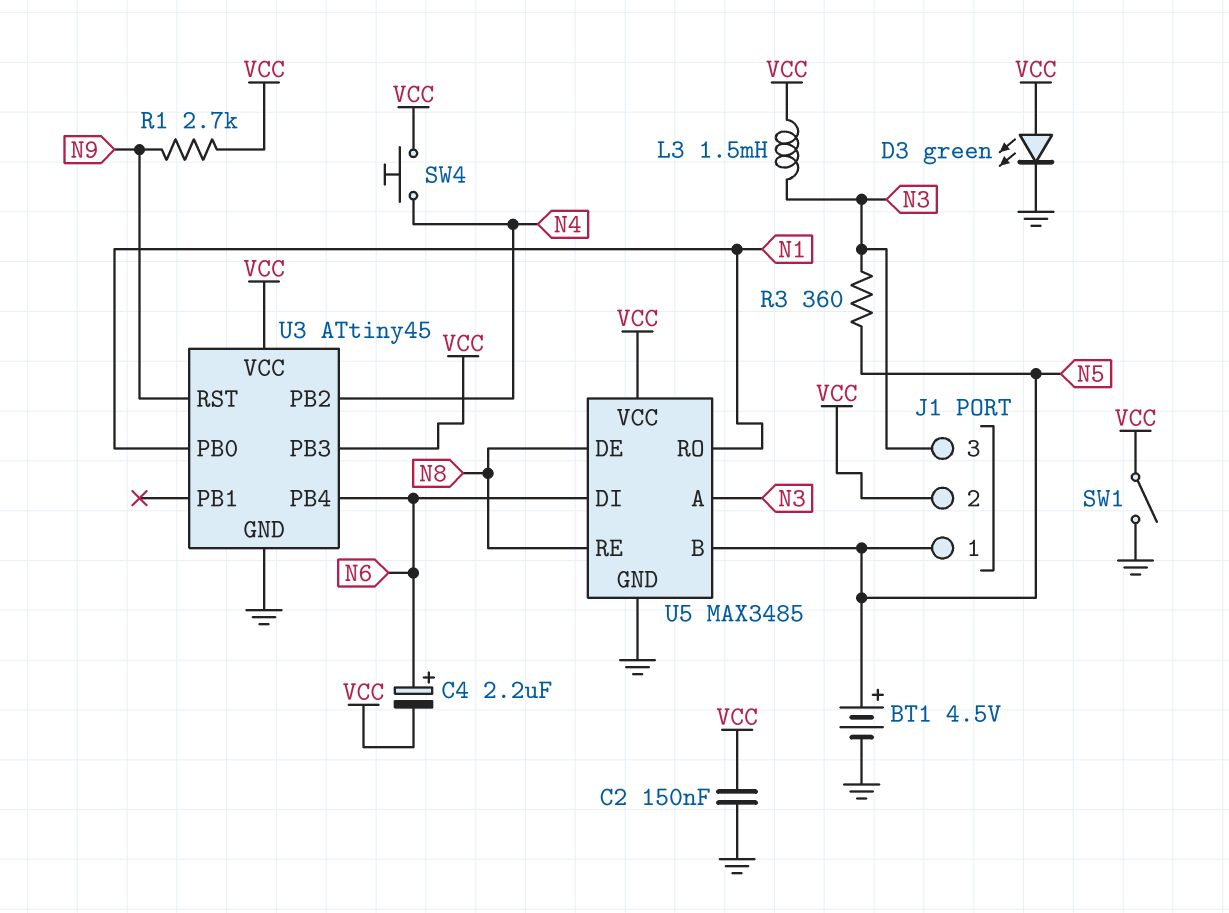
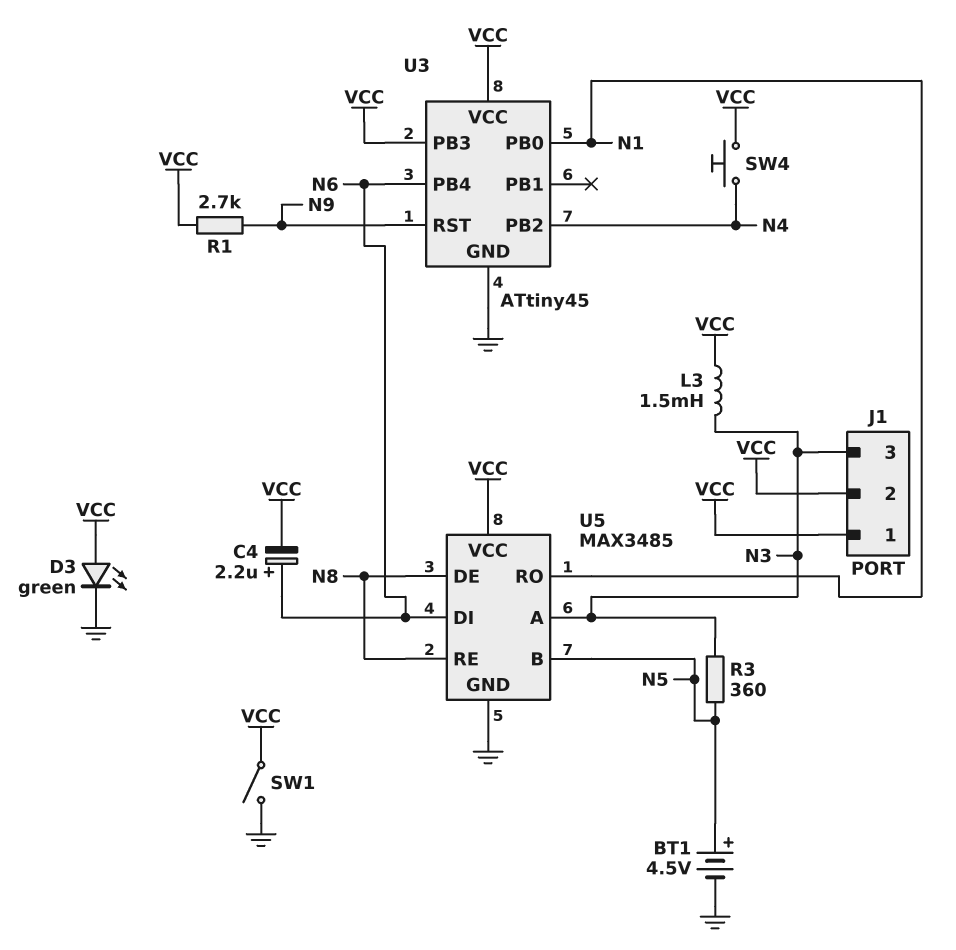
C2: 150nF (GND, VCC) -> none
J1 pin 1: N5 -> VCC

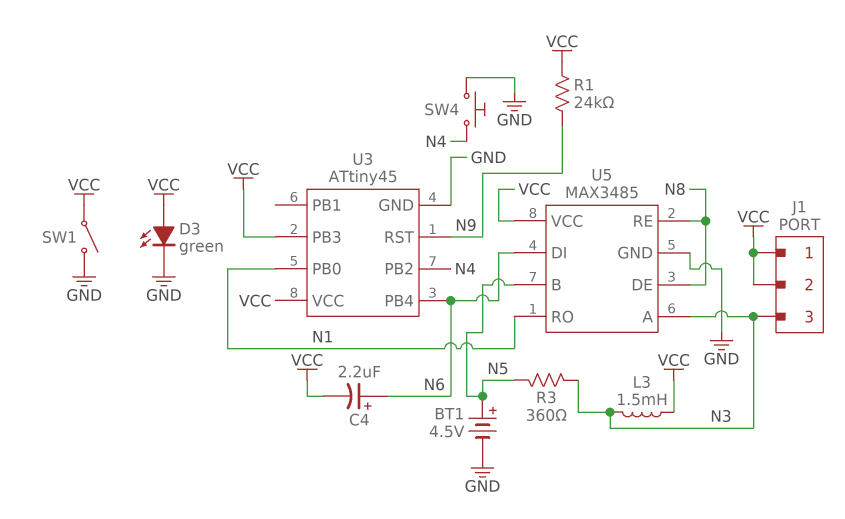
R1: 2.7k (N9, VCC) -> 24k (N9, VCC)
SW4: button (N4, VCC) -> button (GND, N4)

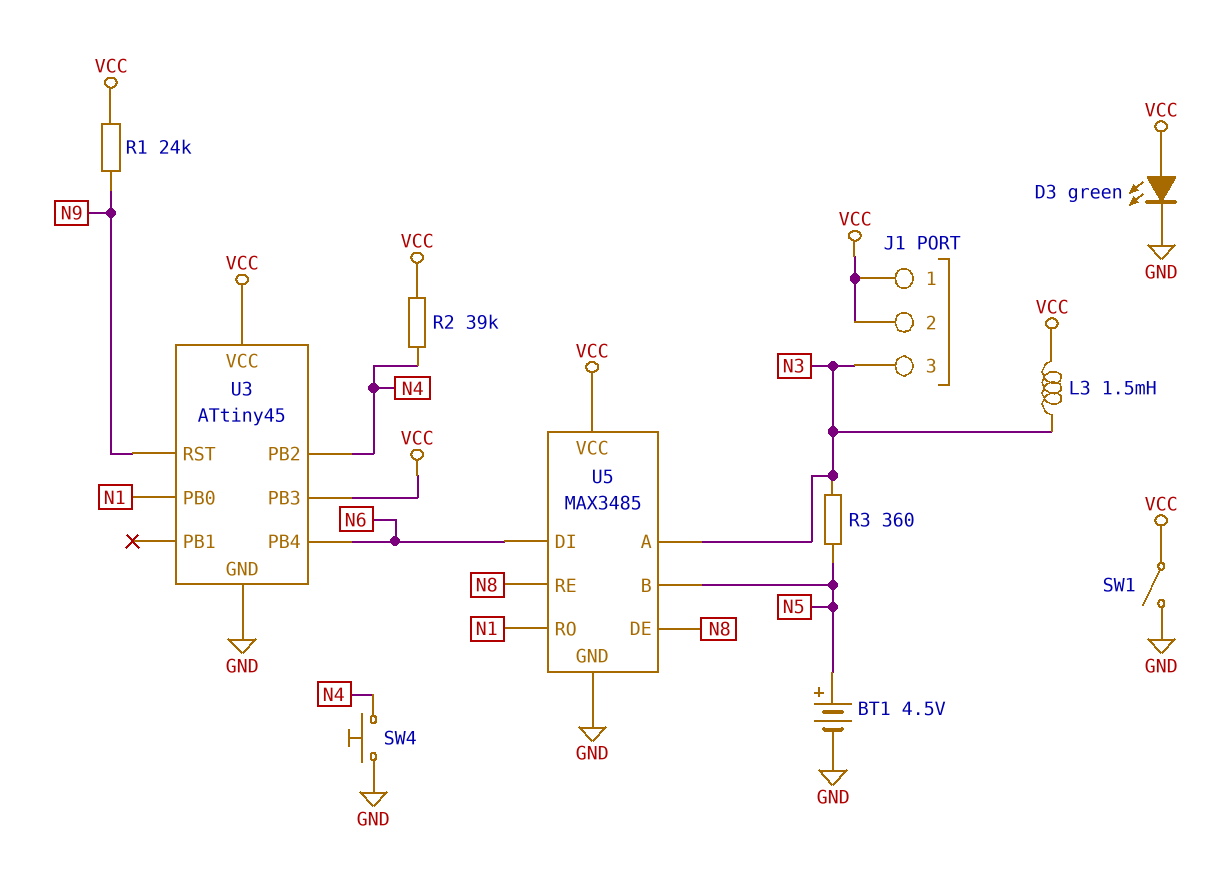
C4: 2.2uF (plus N6, minus VCC) -> none
R2: none -> 39k (N4, VCC)

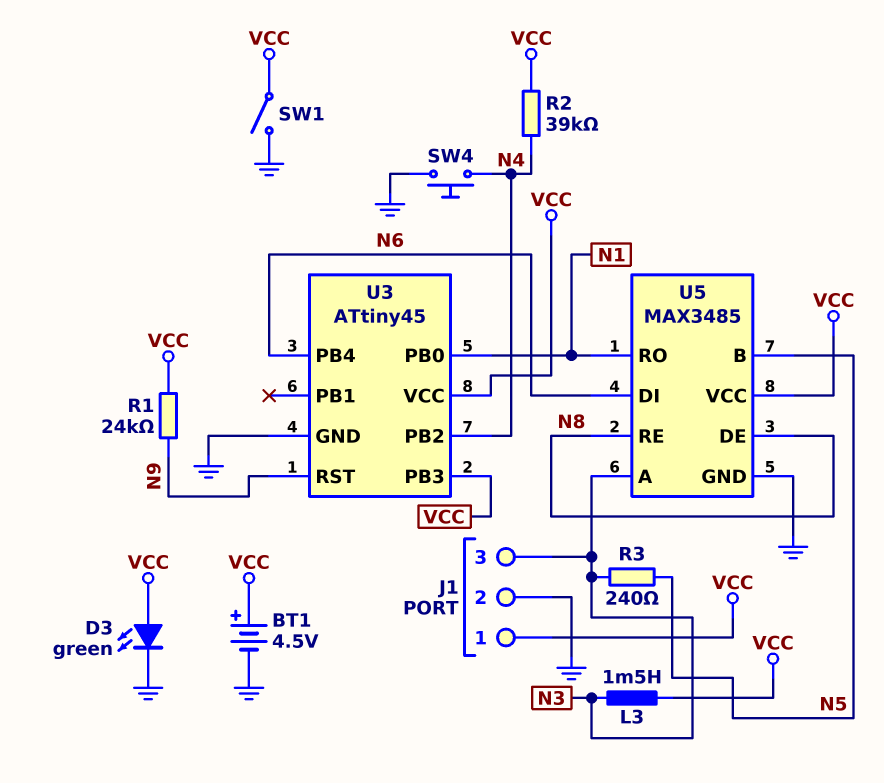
BT1: 4.5V (plus N5, minus GND) -> 4.5V (plus VCC, minus GND)
J1 pin 2: VCC -> GND
R3: 360 (N3, N5) -> 240 (N3, N5)

